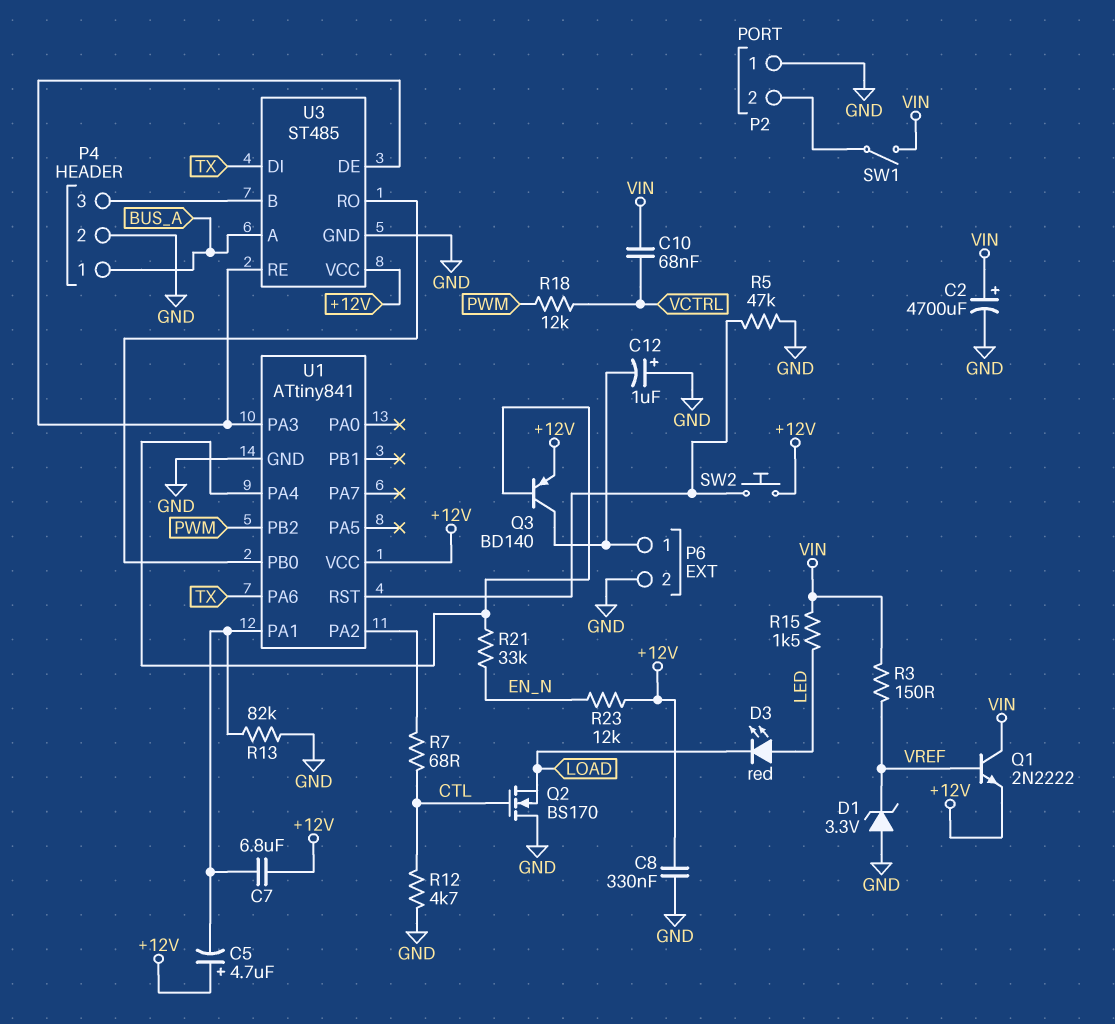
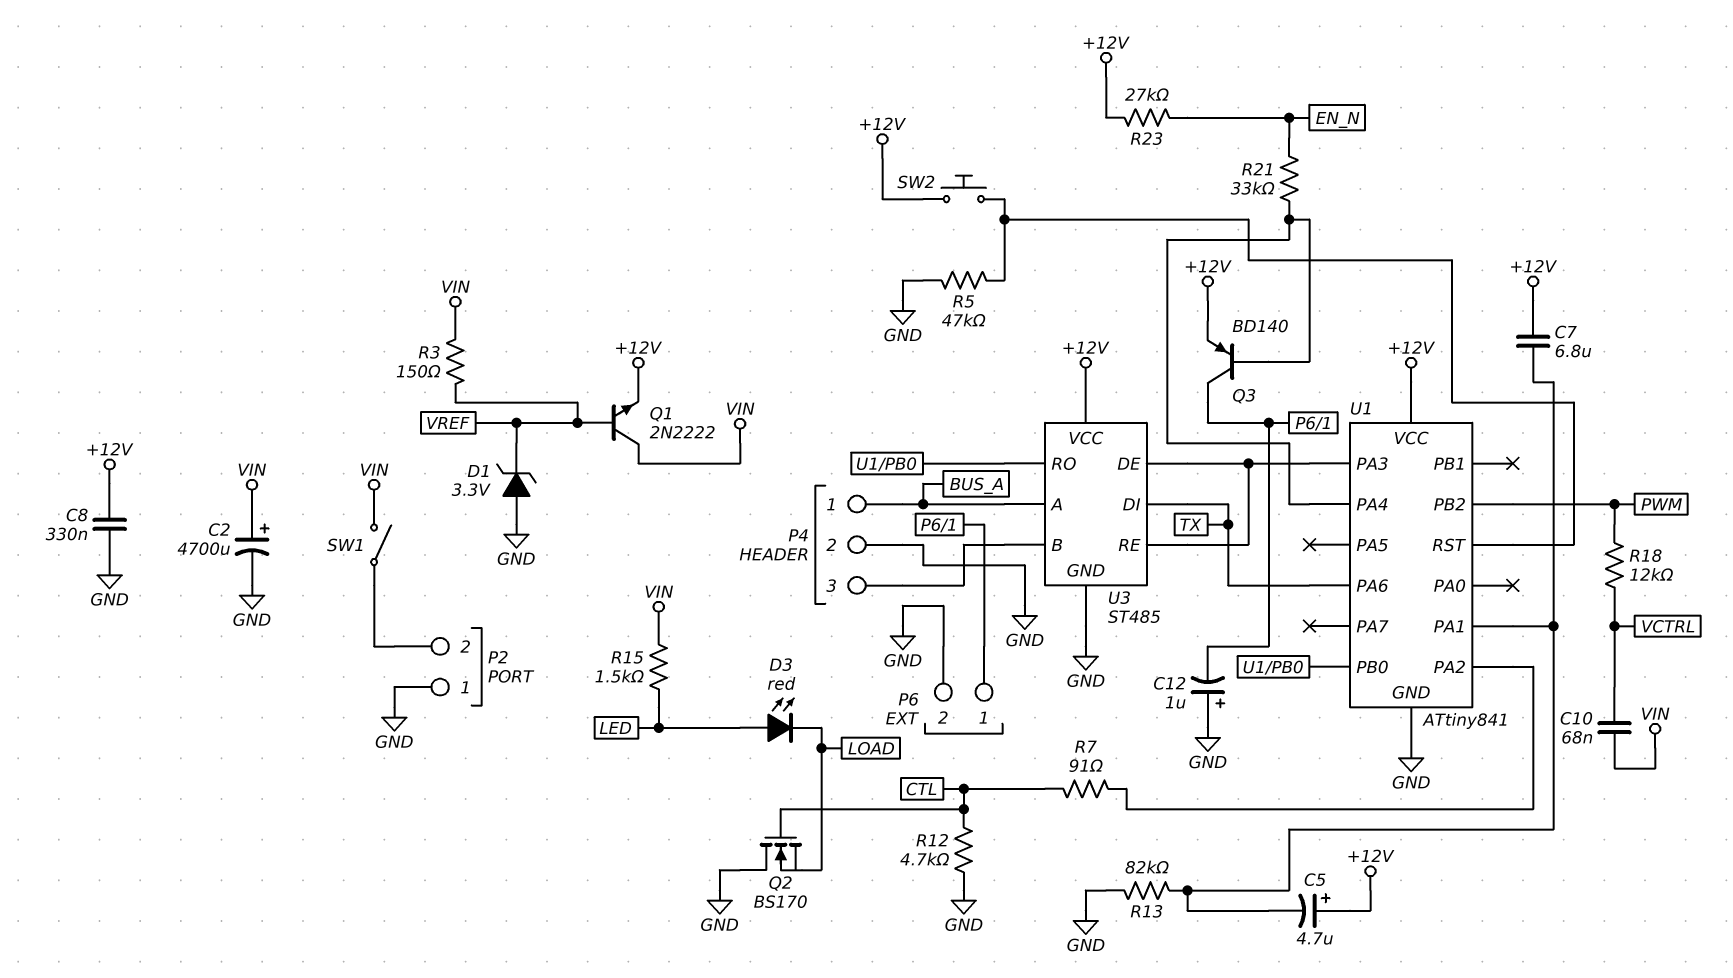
R7: 68 (CTL, U1/PA2) -> 91 (CTL, U1/PA2)
R23: 12k (+12V, EN_N) -> 27k (+12V, EN_N)

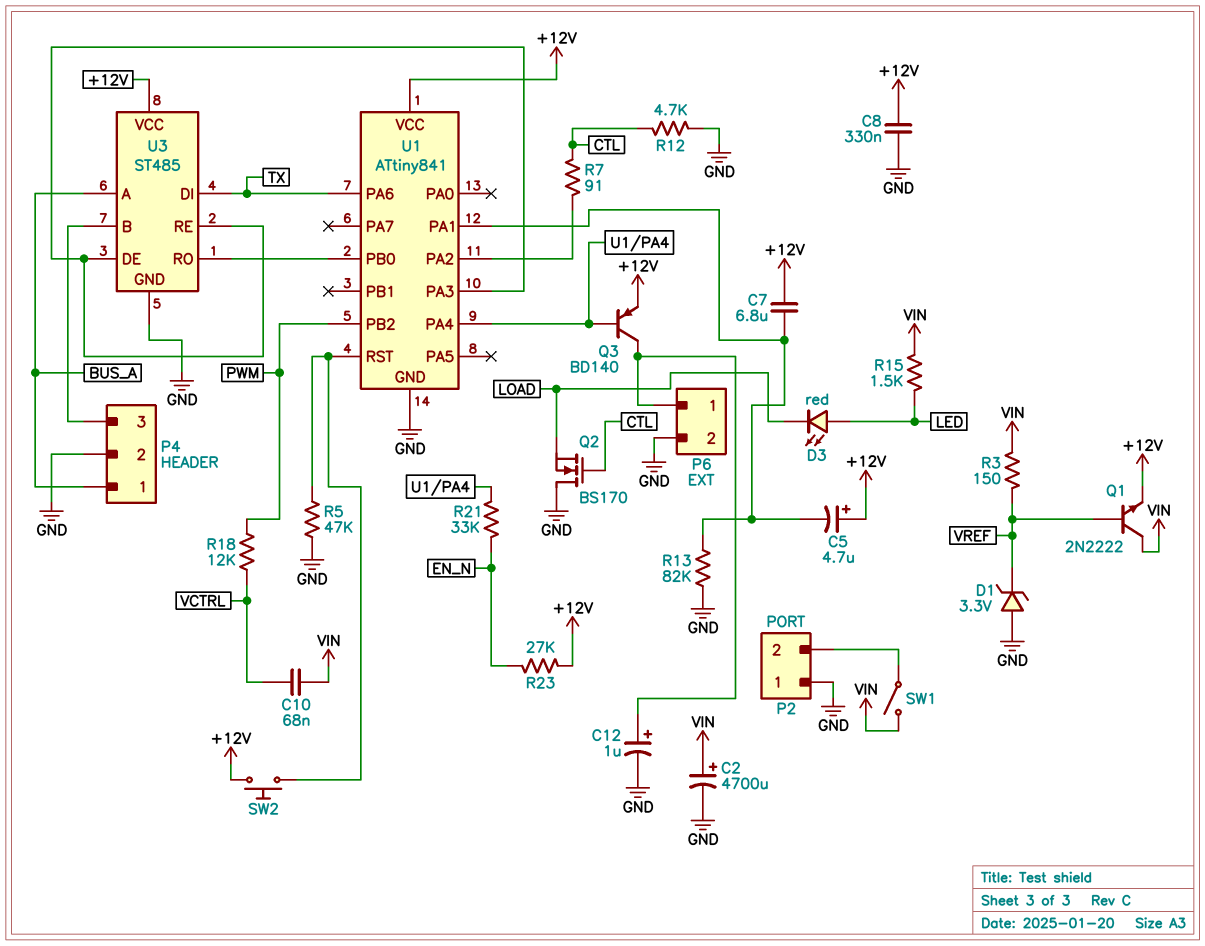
C12: 1uF (plus GND, minus P6/1) -> 1uF (plus P6/1, minus GND)

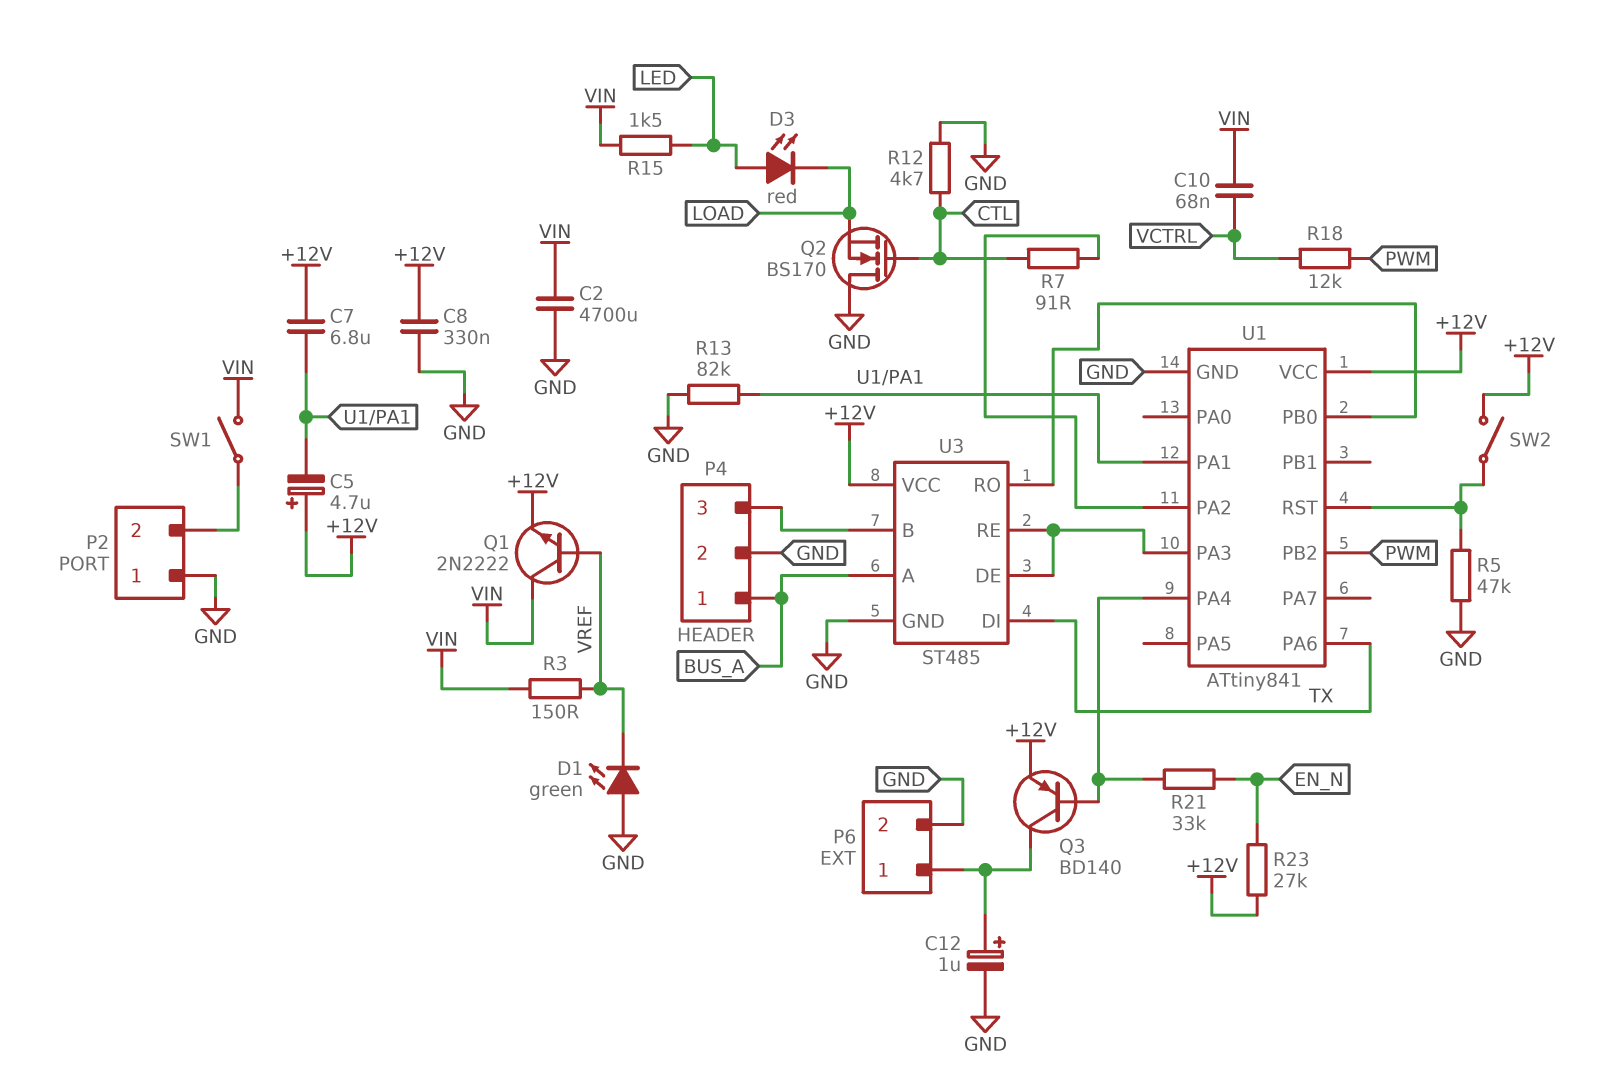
C2: 4700uF (plus VIN, minus GND) -> 4700uF (GND, VIN)
D1: zener 3.3V (A GND, K VREF) -> LED green (A GND, K VREF)
SW2: button (+12V, U1/RST) -> switch (+12V, U1/RST)

